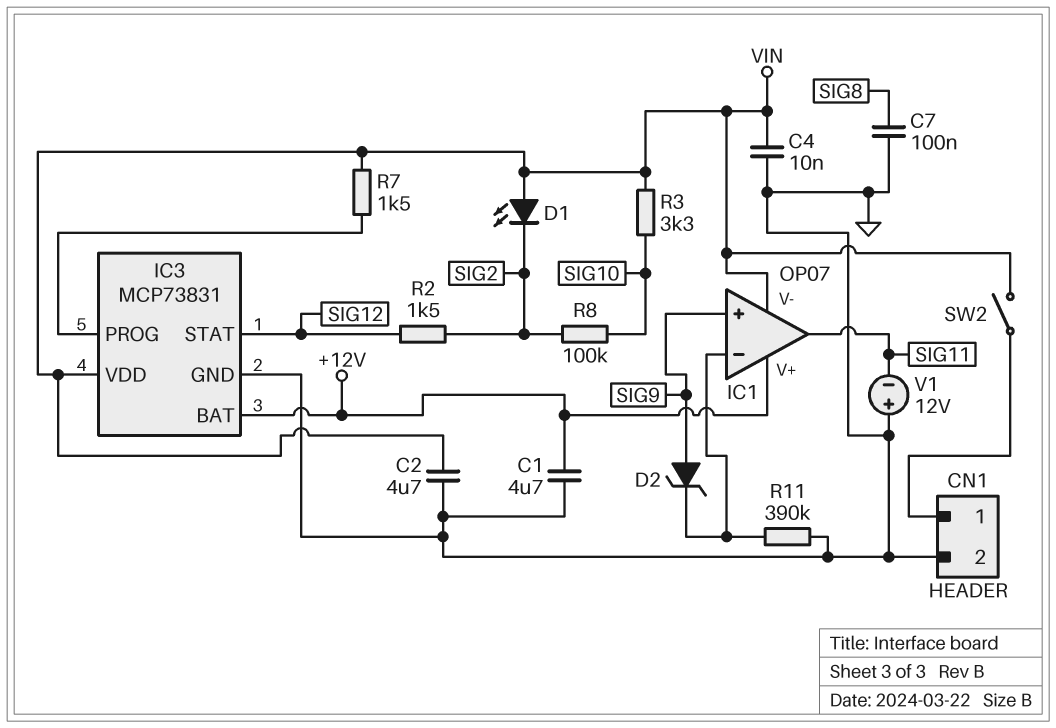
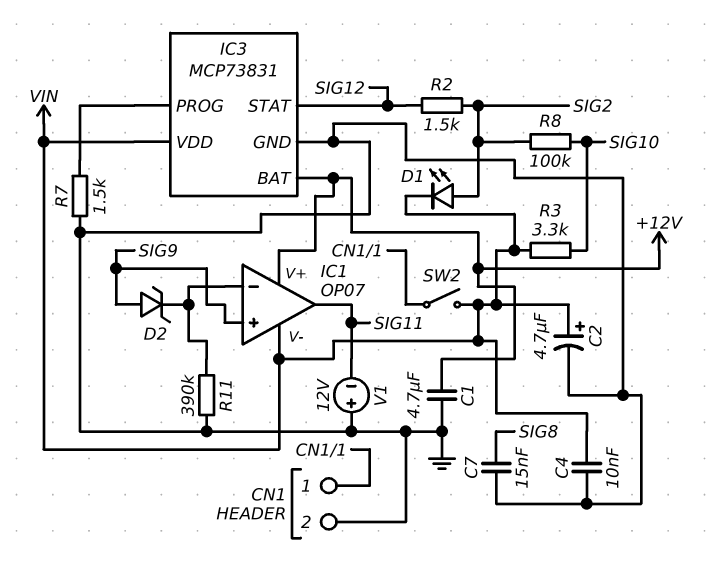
C2: 4.7uF (GND, VIN) -> 4.7uF (plus VIN, minus GND)
C7: 100nF (GND, SIG8) -> 15nF (GND, SIG8)
D1: LED (A VIN, K SIG2) -> LED (A SIG2, K VIN)
R7: 1.5k (IC3/PROG, VIN) -> 1.5k (GND, IC3/PROG)

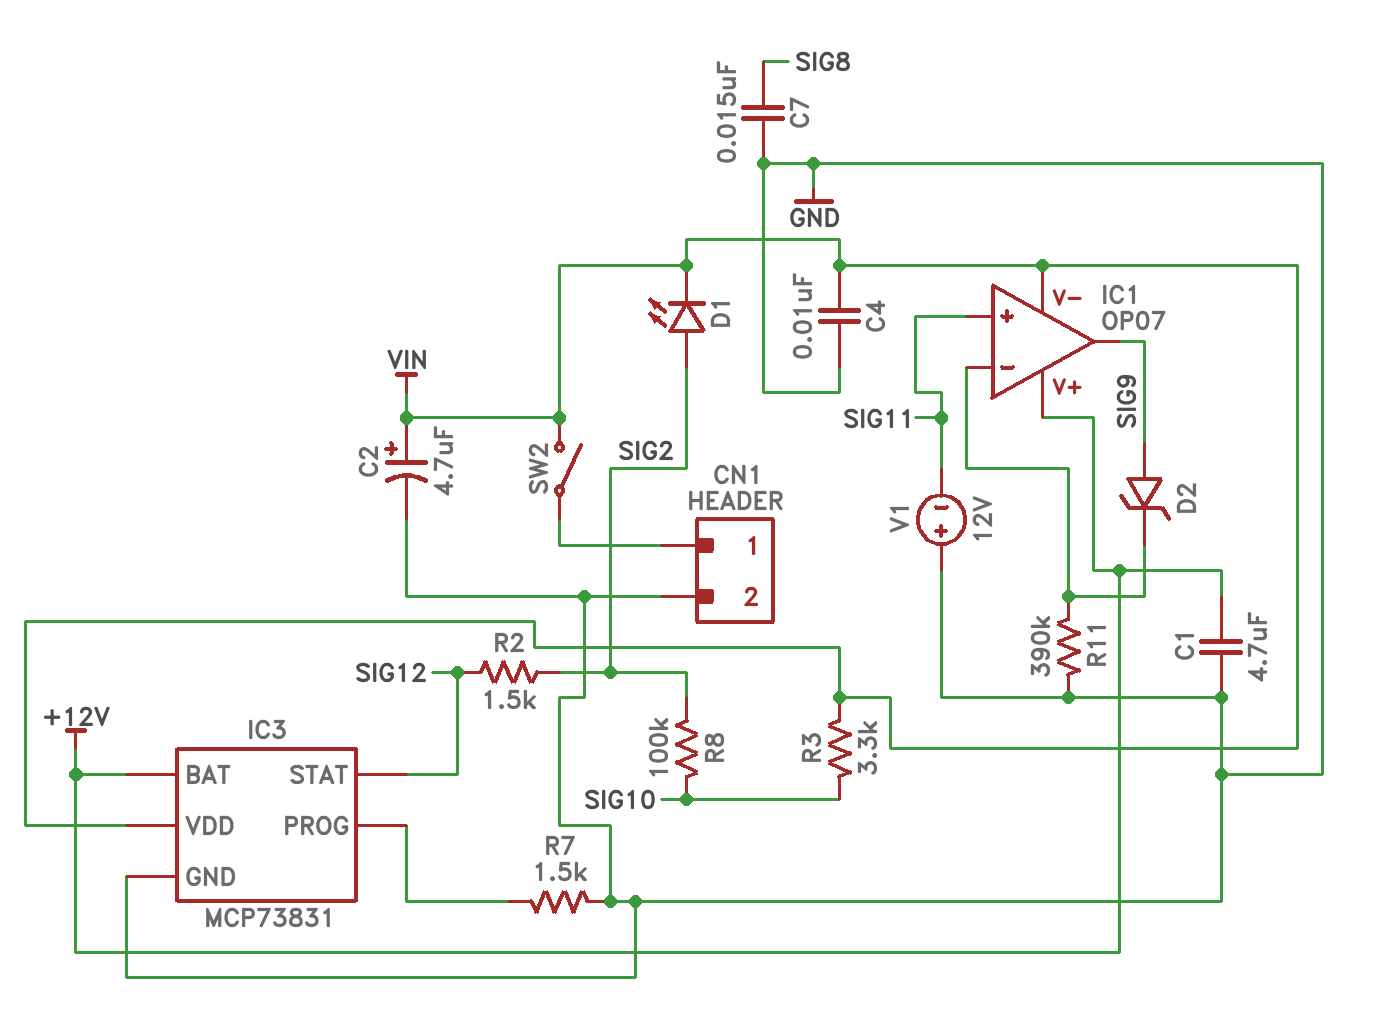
IC1 pin in+: SIG9 -> SIG11
IC1 pin out: SIG11 -> SIG9

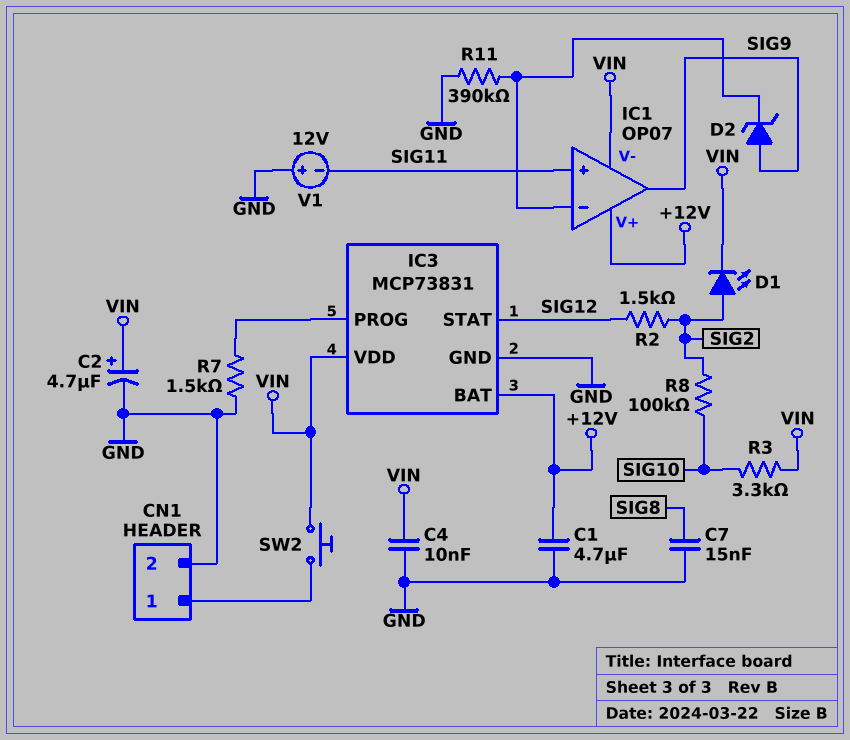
SW2: switch (CN1/1, VIN) -> button (CN1/1, VIN)

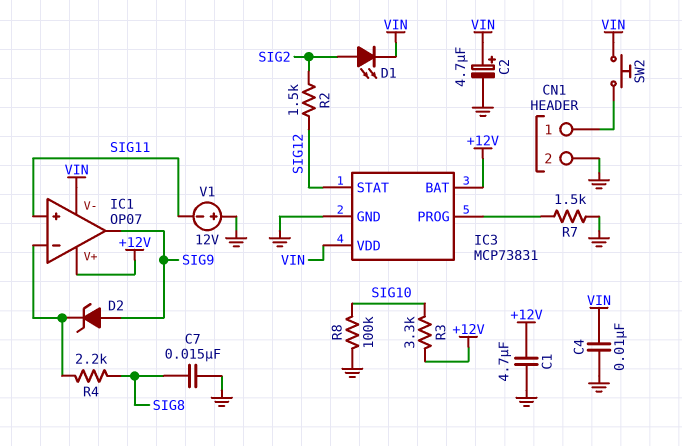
R3: 3.3k (SIG10, VIN) -> 3.3k (+12V, SIG10)
R4: none -> 2.2k (IC1/in-, SIG8)
R8: 100k (SIG2, SIG10) -> 100k (GND, SIG10)
R11: 390k (GND, IC1/in-) -> none

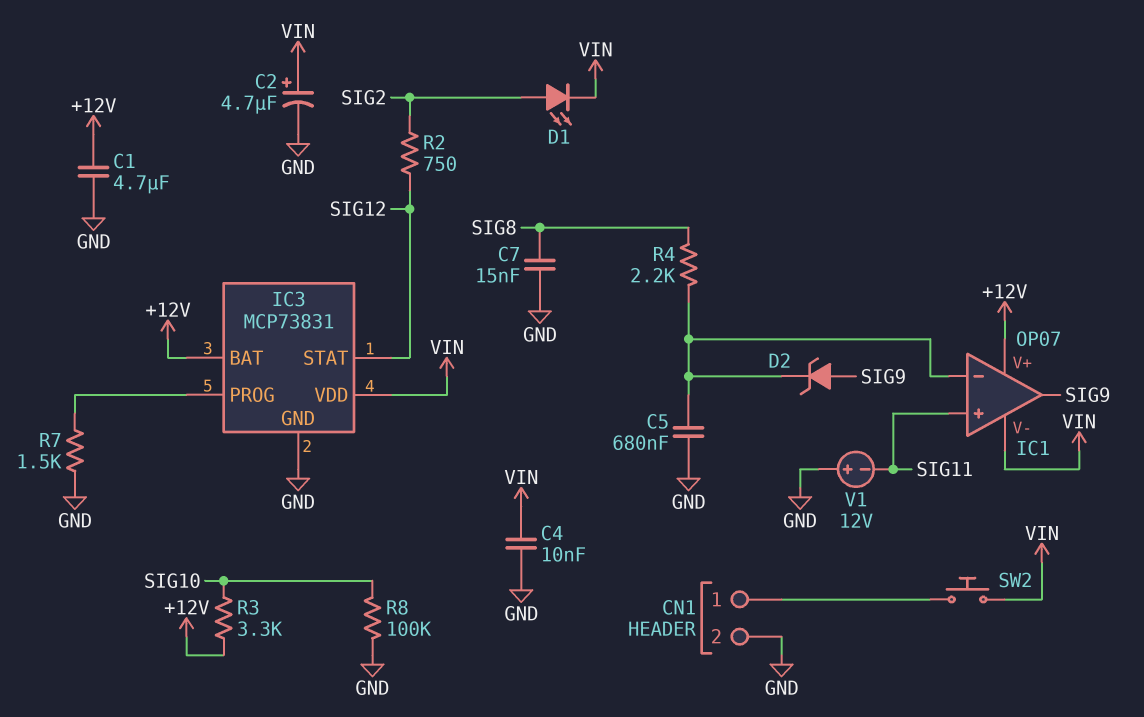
C5: none -> 680nF (GND, IC1/in-)
R2: 1.5k (SIG2, SIG12) -> 750 (SIG2, SIG12)

